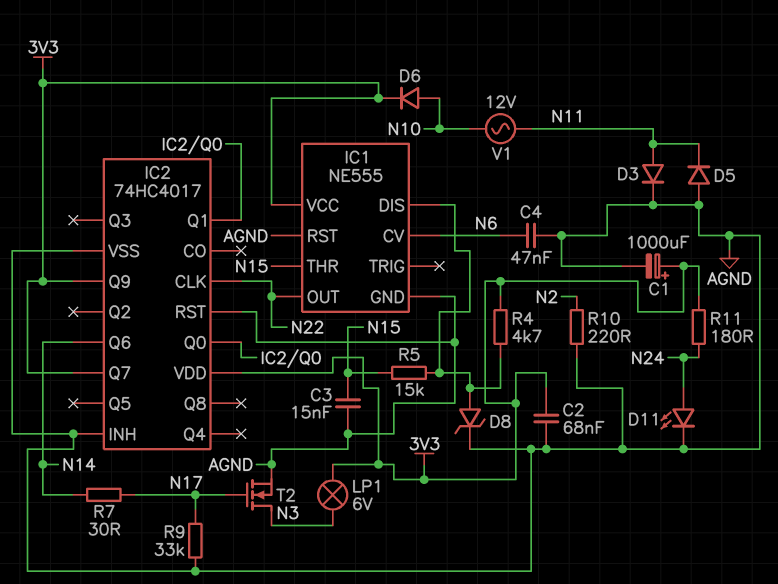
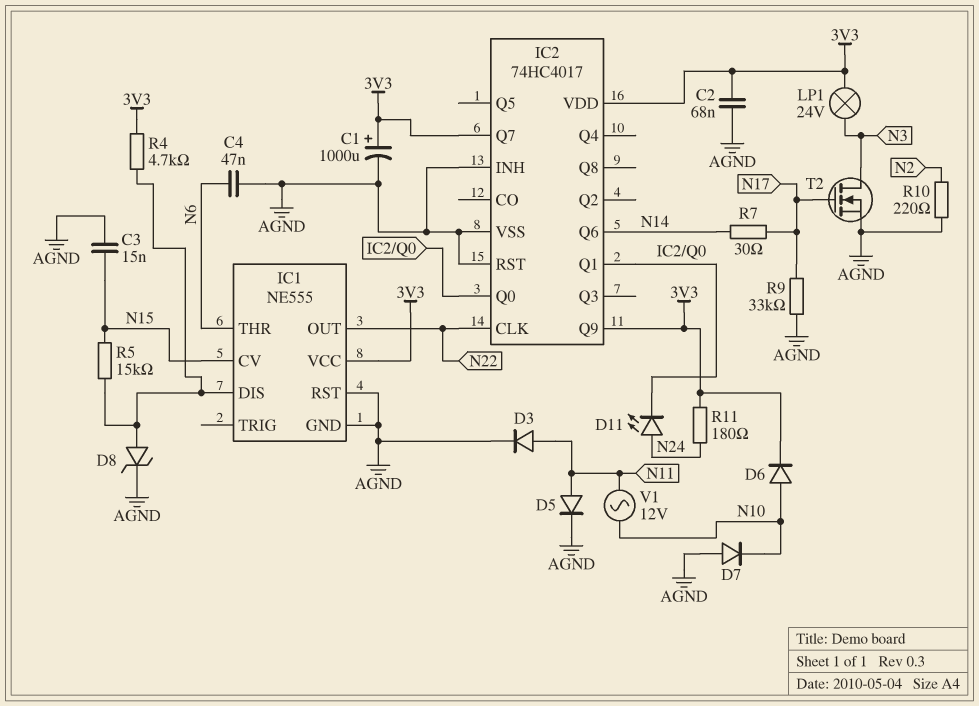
D5: diode (A AGND, K N11) -> diode (A N11, K AGND)
D7: none -> diode (A AGND, K N10)
D11: LED (A N24, K AGND) -> LED (A N24, K IC2/Q0)
IC1 pin CV: N6 -> N15
IC1 pin THR: N15 -> N6
LP1: lamp 6V (3V3, N3) -> lamp 24V (3V3, N3)

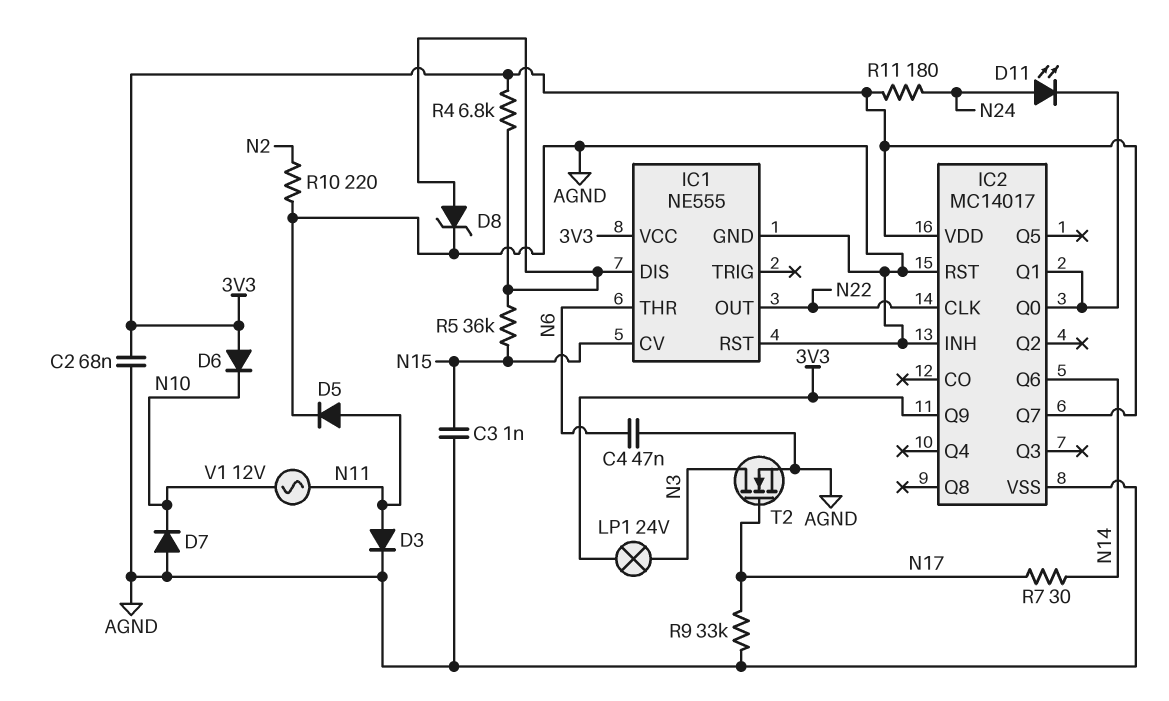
C1: 1000uF (plus 3V3, minus AGND) -> none
C3: 15nF (AGND, N15) -> 1nF (AGND, N15)
D6: diode (A N10, K 3V3) -> diode (A 3V3, K N10)
IC2: 74HC4017 -> MC14017
R4: 4.7k (3V3, IC1/DIS) -> 6.8k (3V3, IC1/DIS)
R5: 15k (IC1/DIS, N15) -> 36k (IC1/DIS, N15)

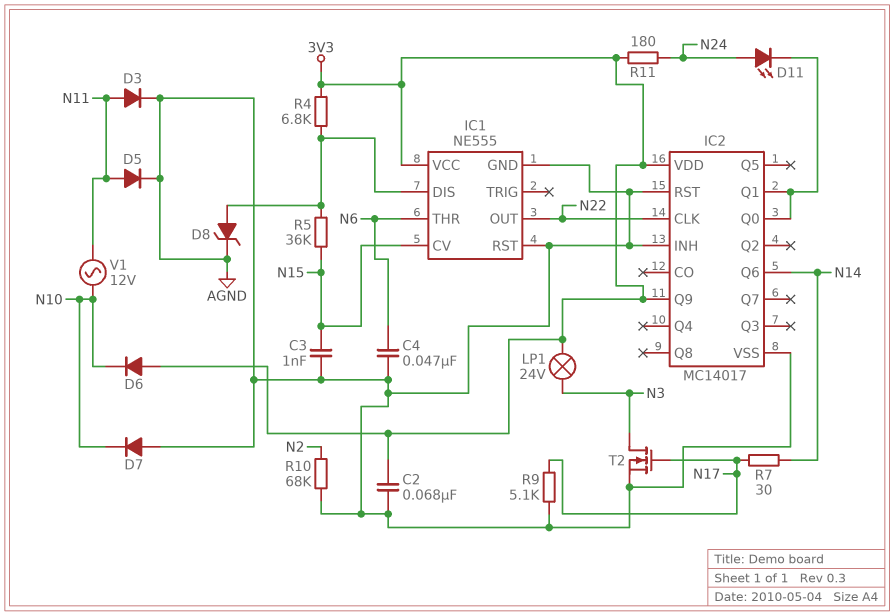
IC2 pin Q7: 3V3 -> none
R9: 33k (AGND, N17) -> 5.1k (AGND, N17)
R10: 220 (AGND, N2) -> 68k (AGND, N2)

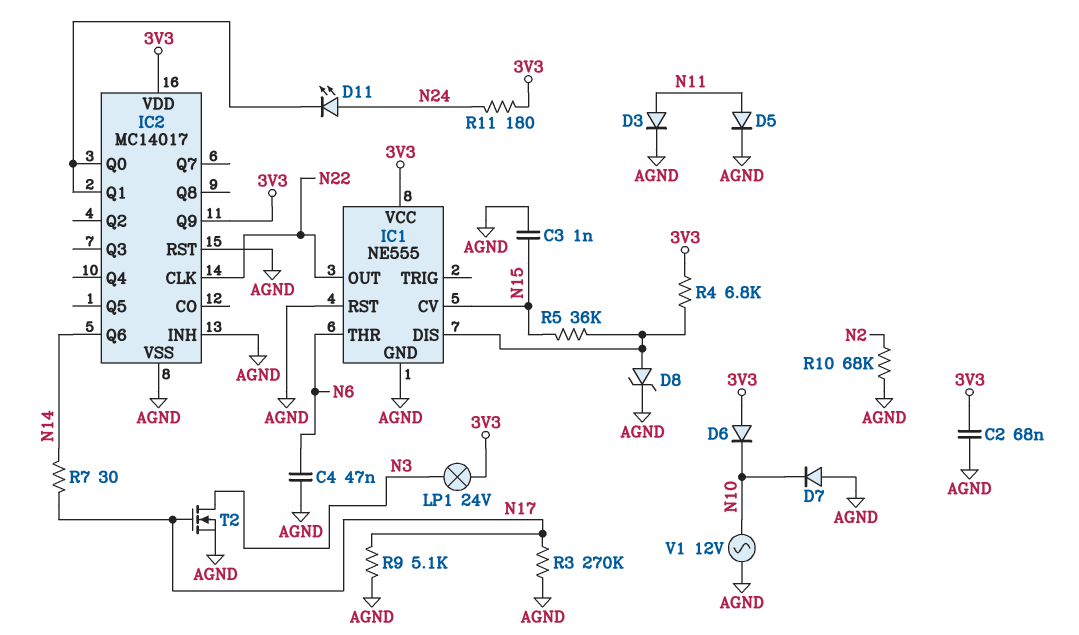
R3: none -> 270k (AGND, N17)
V1: AC 12V (N10, N11) -> AC 12V (AGND, N10)

